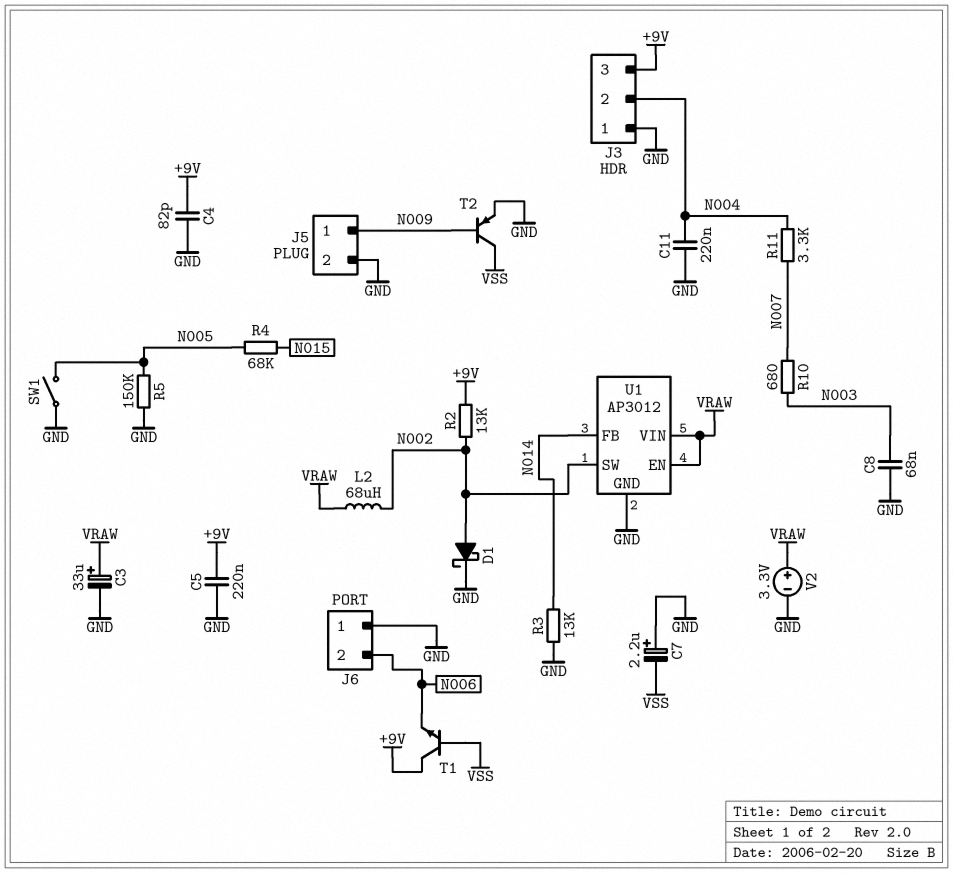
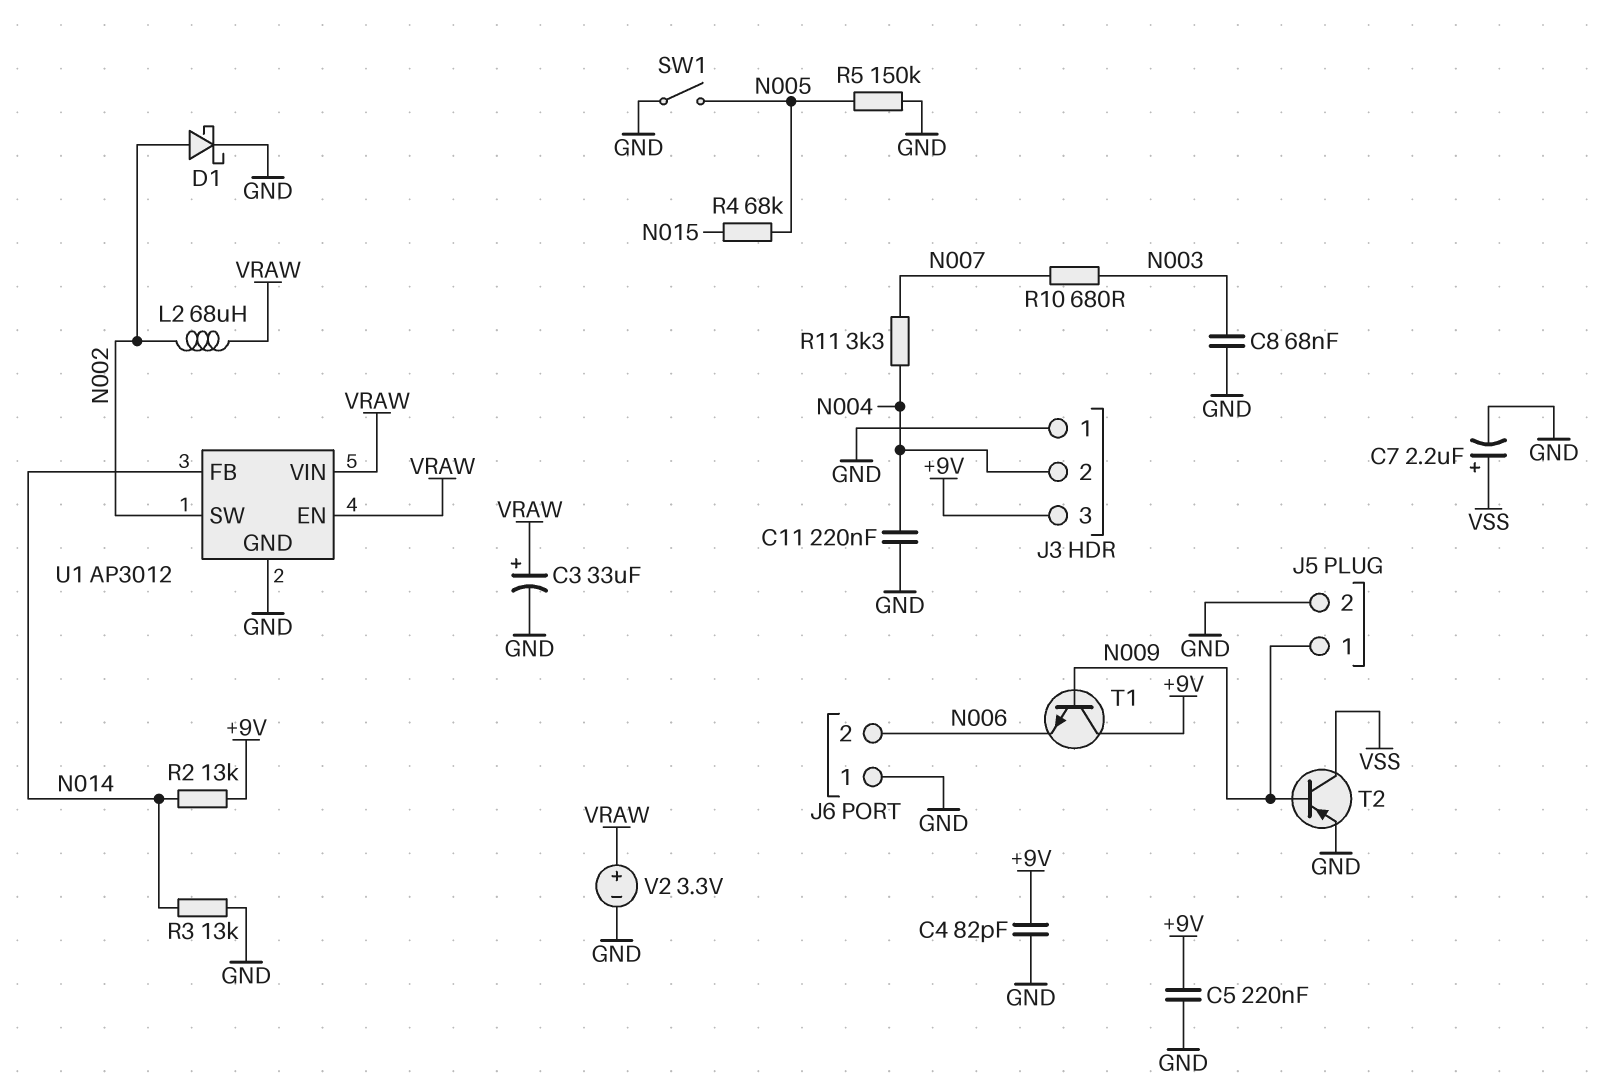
C7: 2.2uF (plus GND, minus VSS) -> 2.2uF (plus VSS, minus GND)
R2: 13k (+9V, N002) -> 13k (+9V, N014)
T1: NPN (B VSS, C +9V, E N006) -> NPN (B N009, C +9V, E N006)

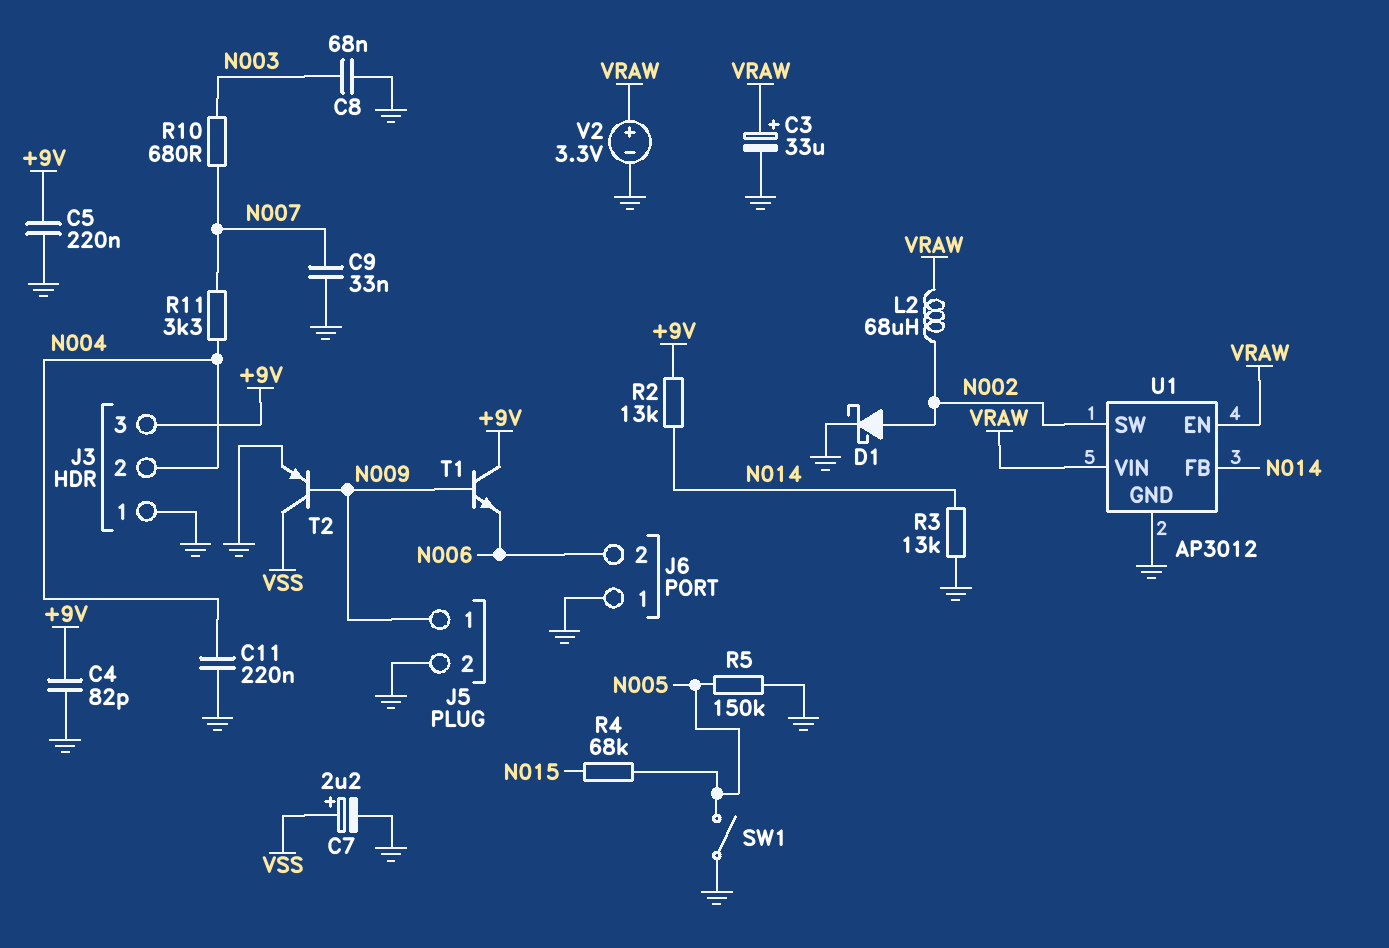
C9: none -> 33nF (GND, N007)

